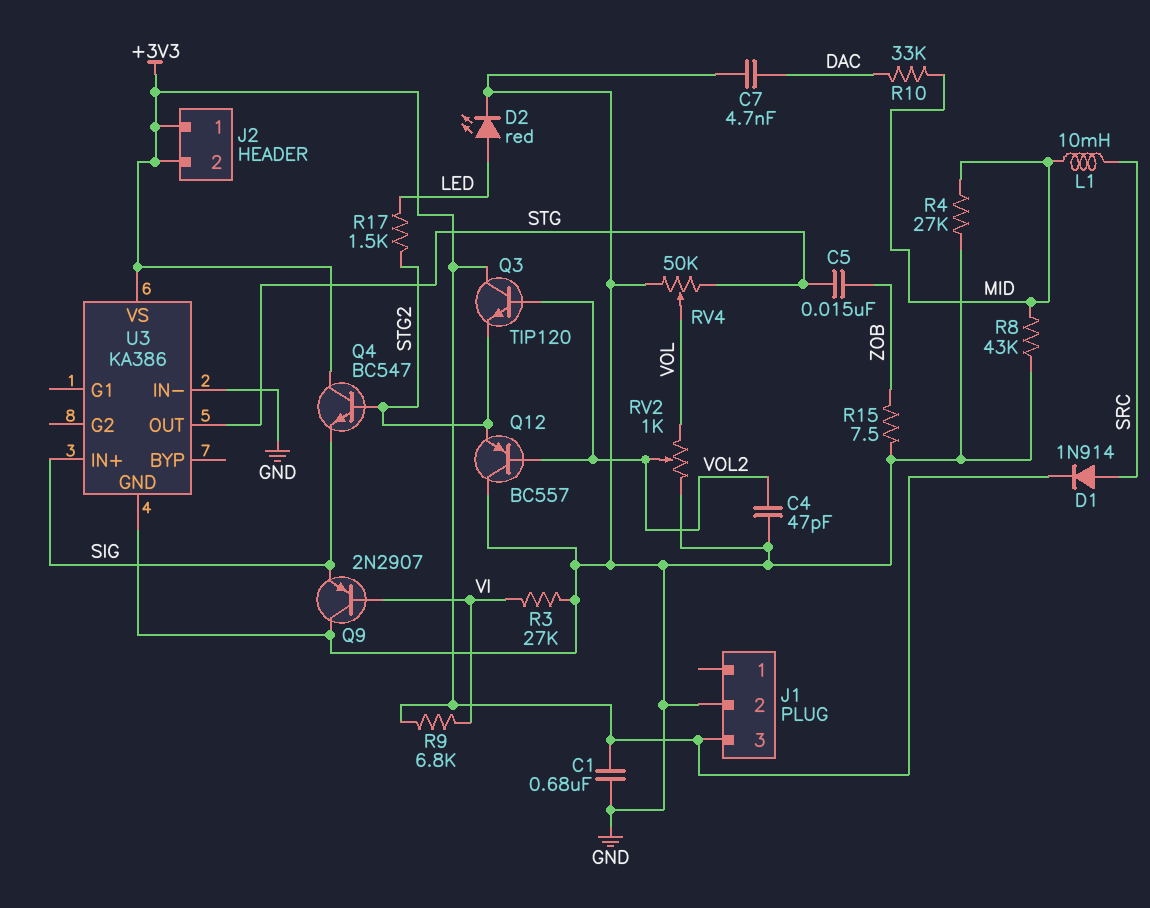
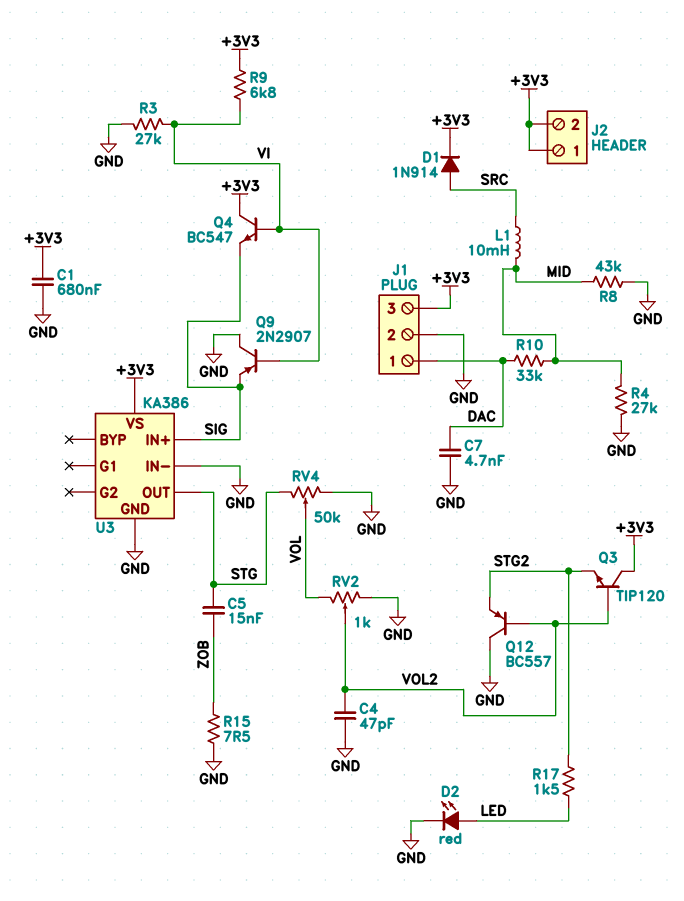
J1 pin 1: none -> DAC
Q4: NPN BC547 (B STG2, C +3V3, E SIG) -> NPN BC547 (B VI, C +3V3, E SIG)

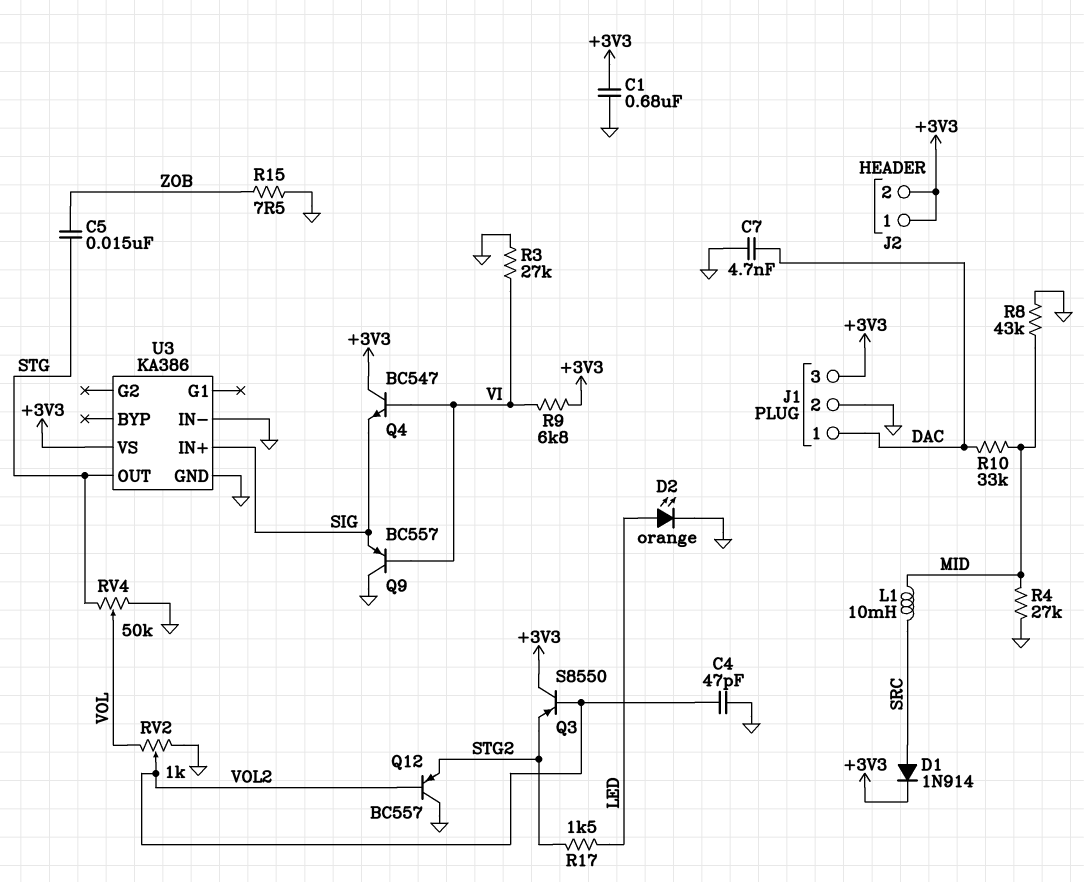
D2: LED red (A LED, K GND) -> LED orange (A LED, K GND)
Q3: NPN TIP120 (B VOL2, C +3V3, E STG2) -> PNP S8550 (B VOL2, C +3V3, E STG2)
Q9: PNP 2N2907 (B VI, C GND, E SIG) -> PNP BC557 (B VI, C GND, E SIG)

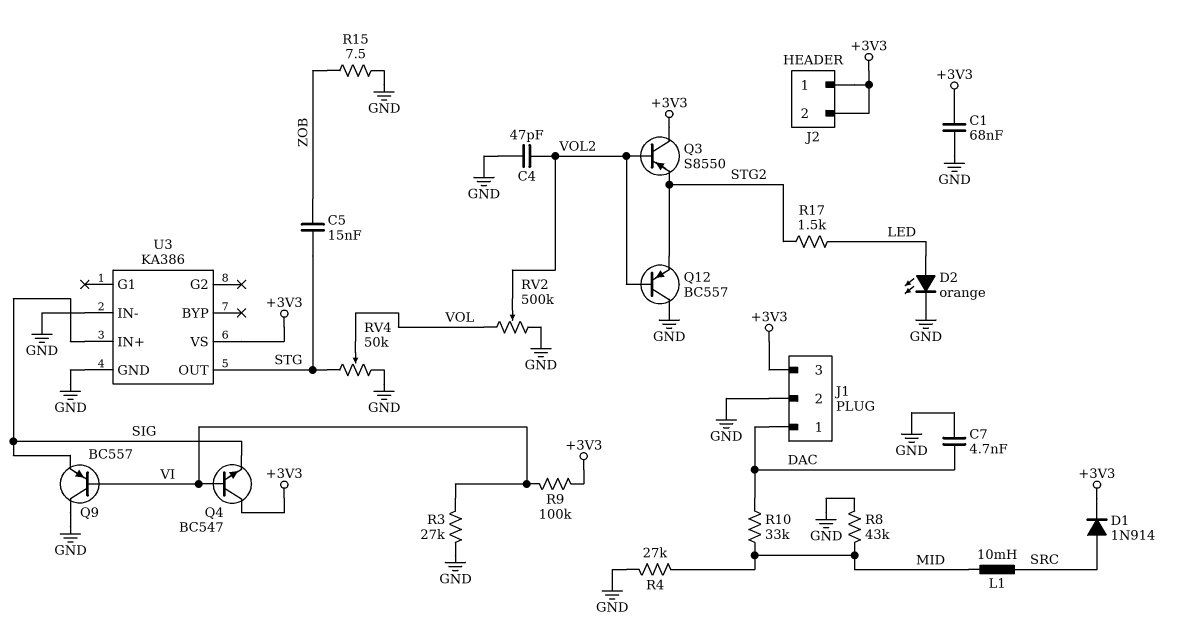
C1: 680nF (+3V3, GND) -> 68nF (+3V3, GND)
R9: 6.8k (+3V3, VI) -> 100k (+3V3, VI)
RV2: 1k (GND, VOL, wiper VOL2) -> 500k (GND, VOL, wiper VOL2)

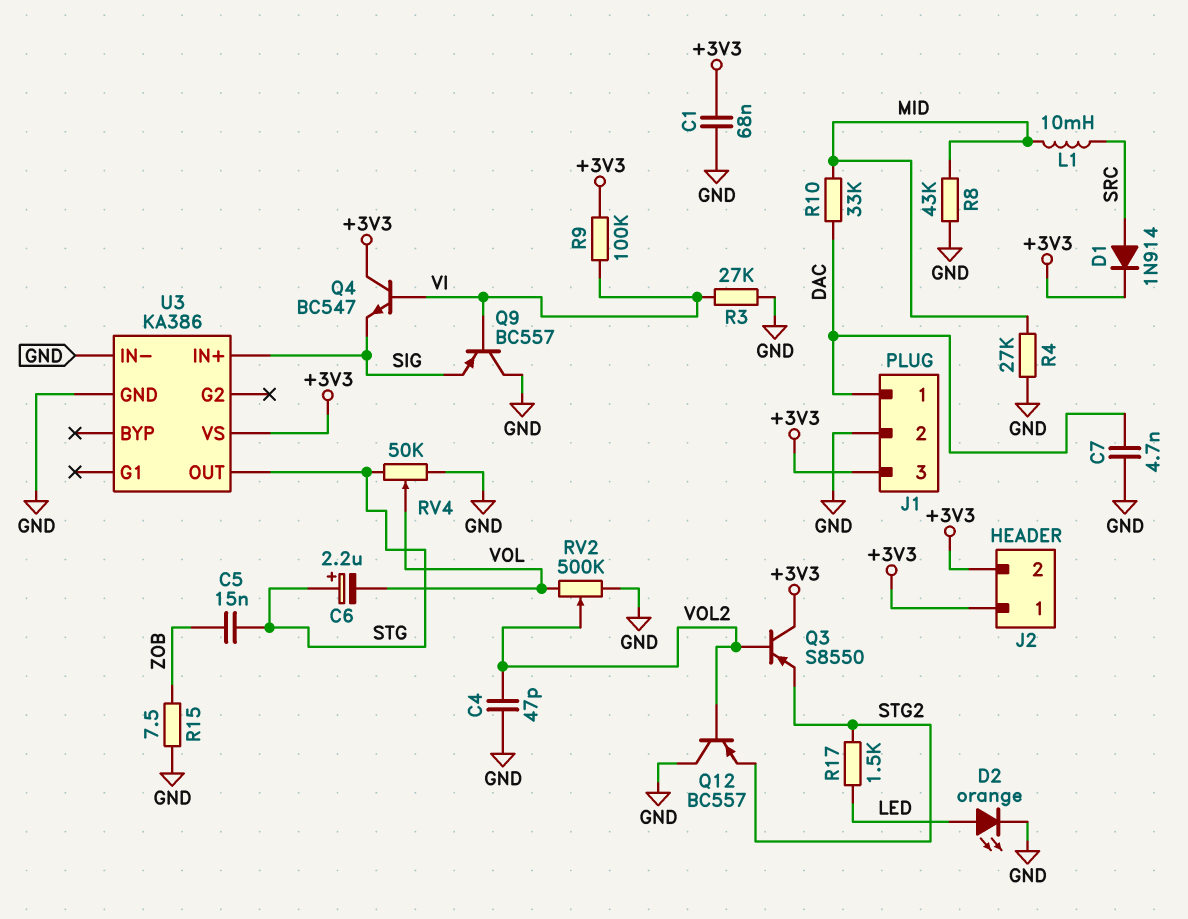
C6: none -> 2.2uF (plus STG, minus VOL)

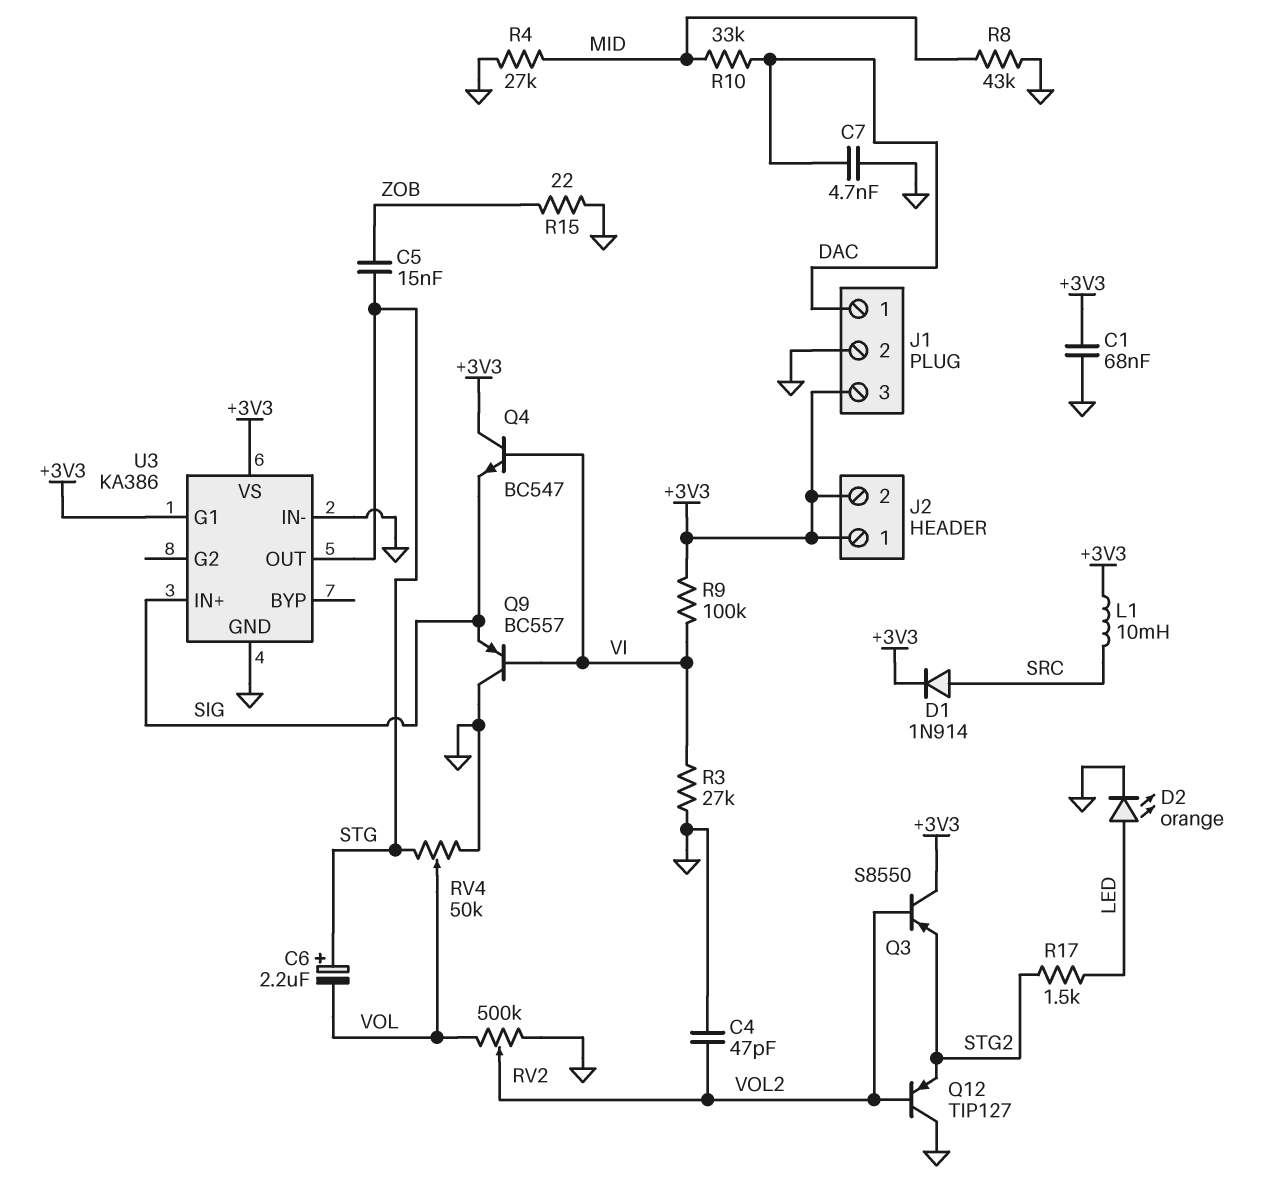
L1: 10mH (MID, SRC) -> 10mH (+3V3, SRC)
Q12: PNP BC557 (B VOL2, C GND, E STG2) -> PNP TIP127 (B VOL2, C GND, E STG2)
R15: 7.5 (GND, ZOB) -> 22 (GND, ZOB)
U3 pin G1: none -> +3V3

